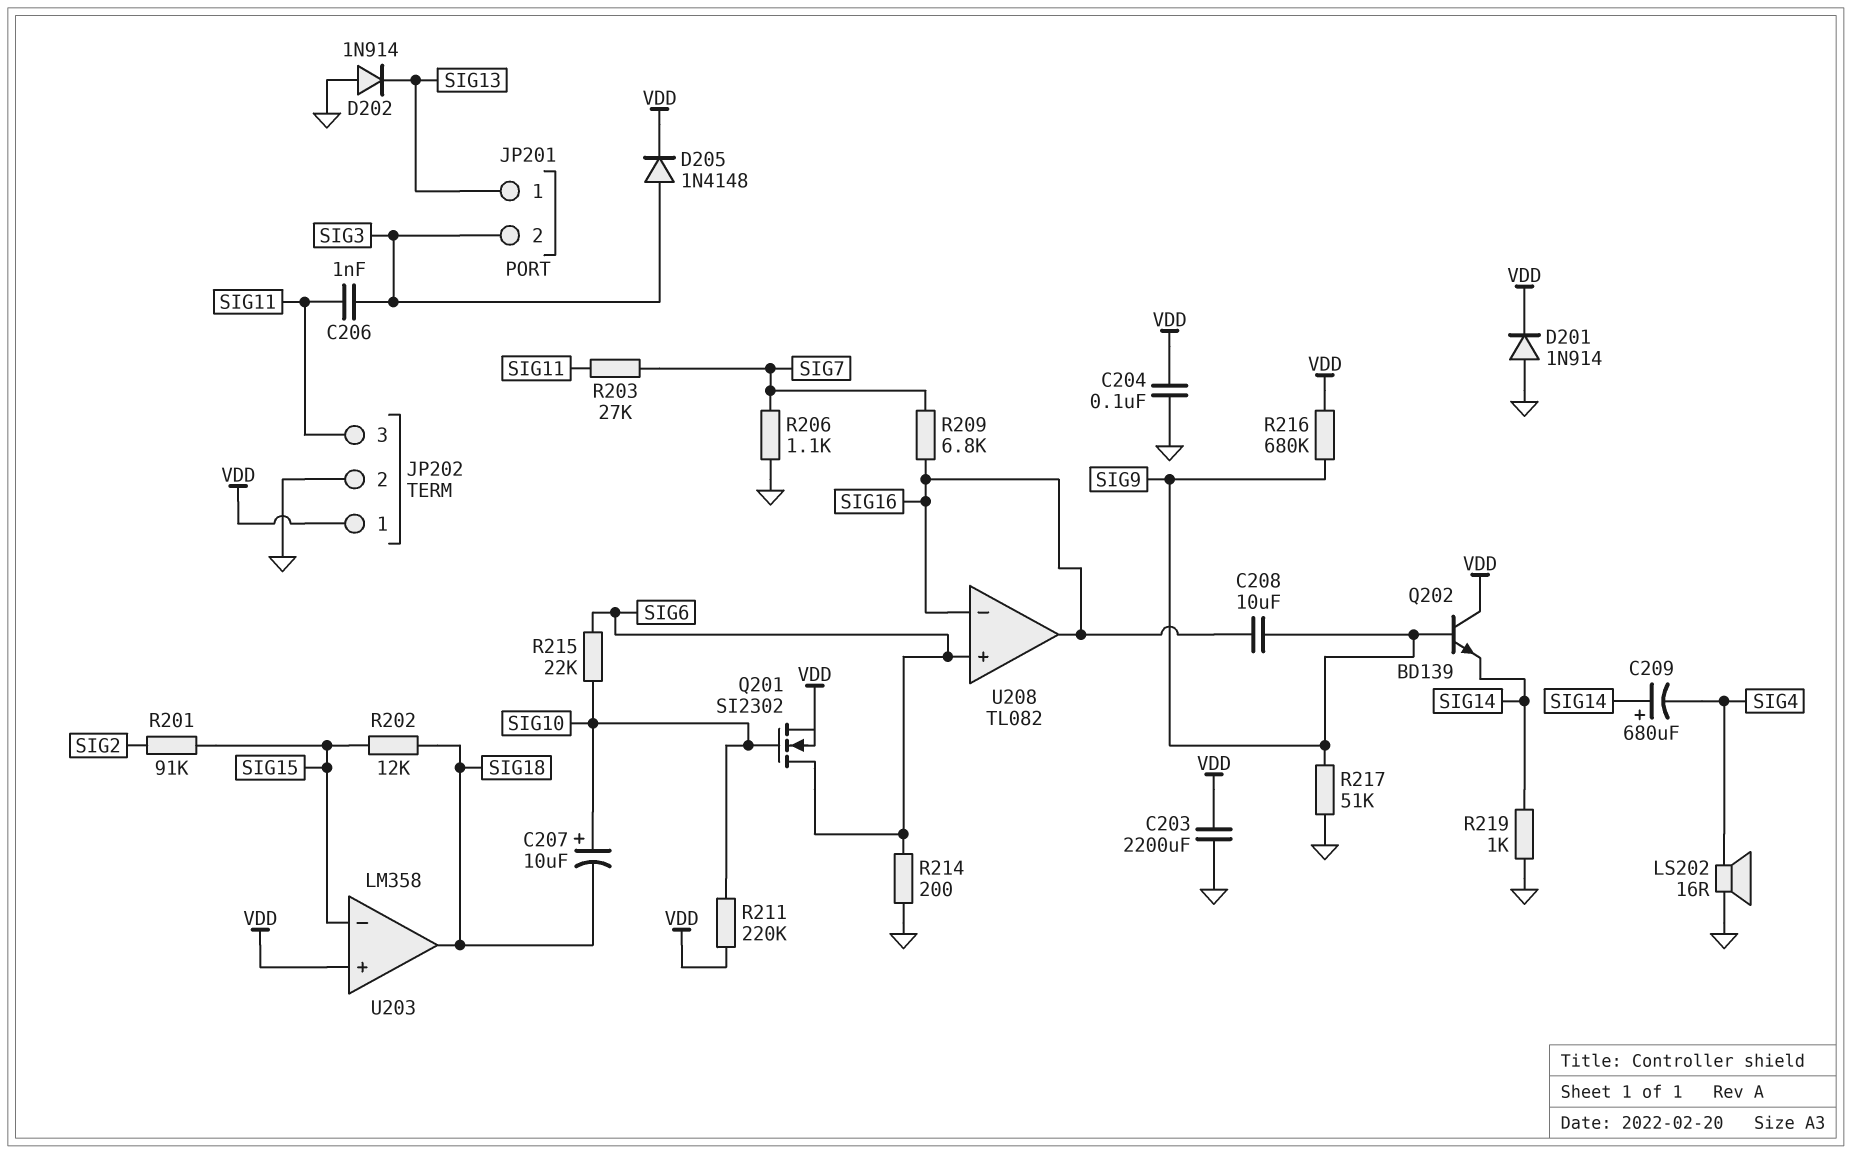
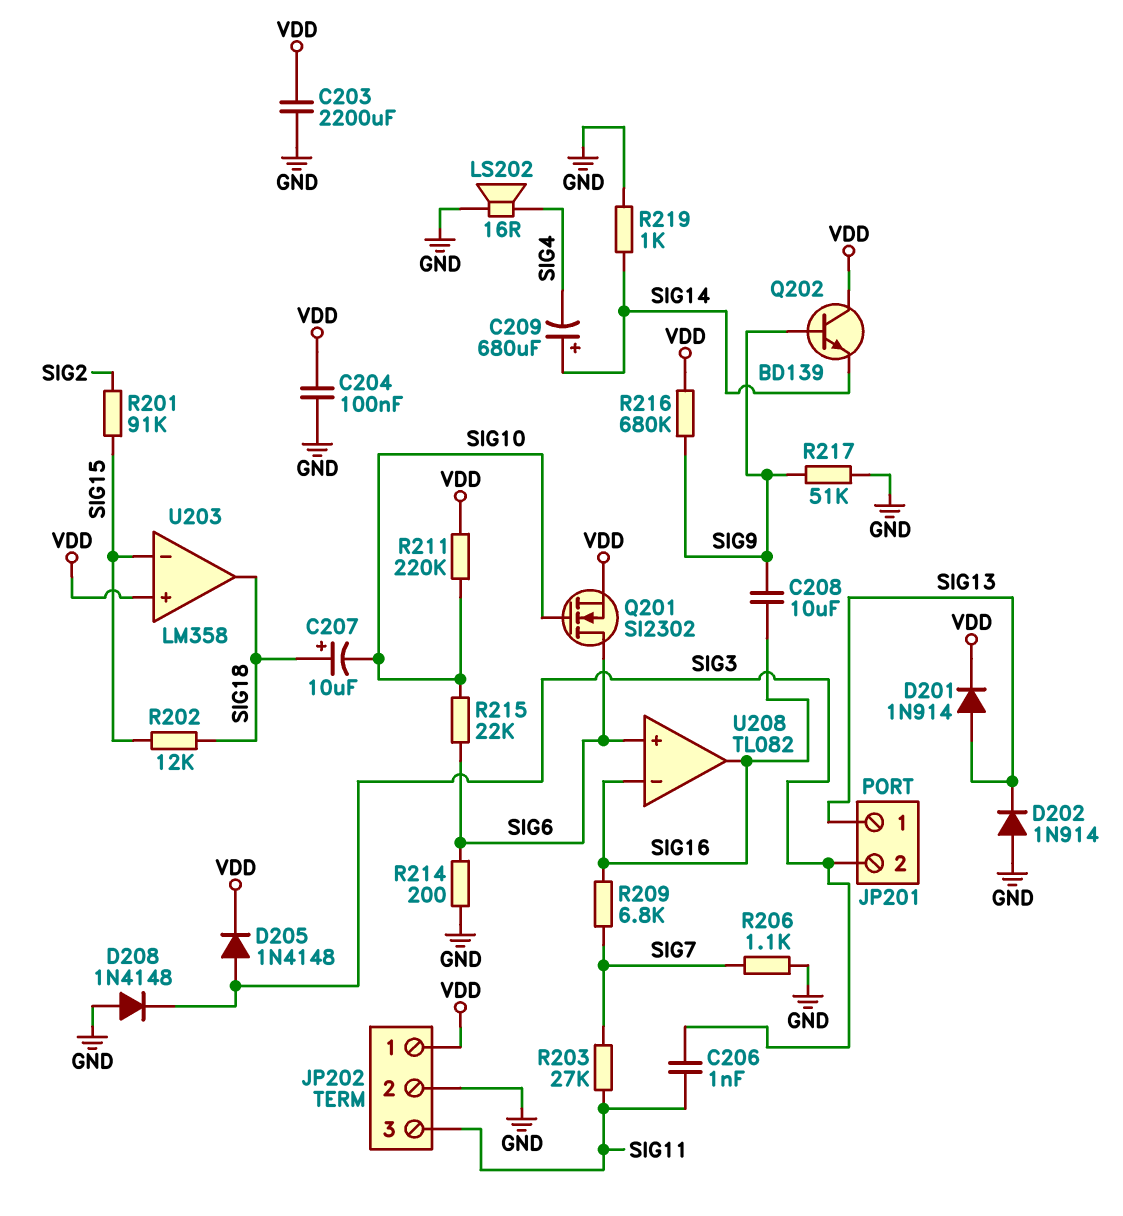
C207: 10uF (plus SIG10, minus SIG18) -> 10uF (plus SIG18, minus SIG10)
D201: diode 1N914 (A GND, K VDD) -> diode 1N914 (A SIG13, K VDD)
D208: none -> diode 1N4148 (A GND, K SIG3)

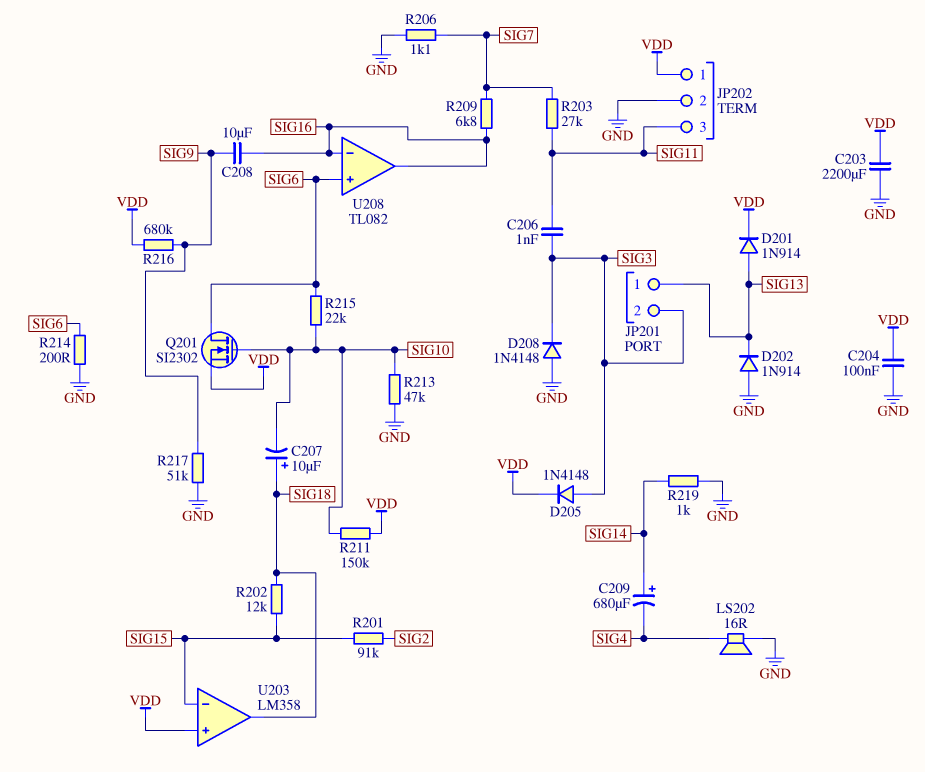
Q202: NPN BD139 (B SIG9, C VDD, E SIG14) -> none
R211: 220k (SIG10, VDD) -> 150k (SIG10, VDD)
R213: none -> 47k (GND, SIG10)

